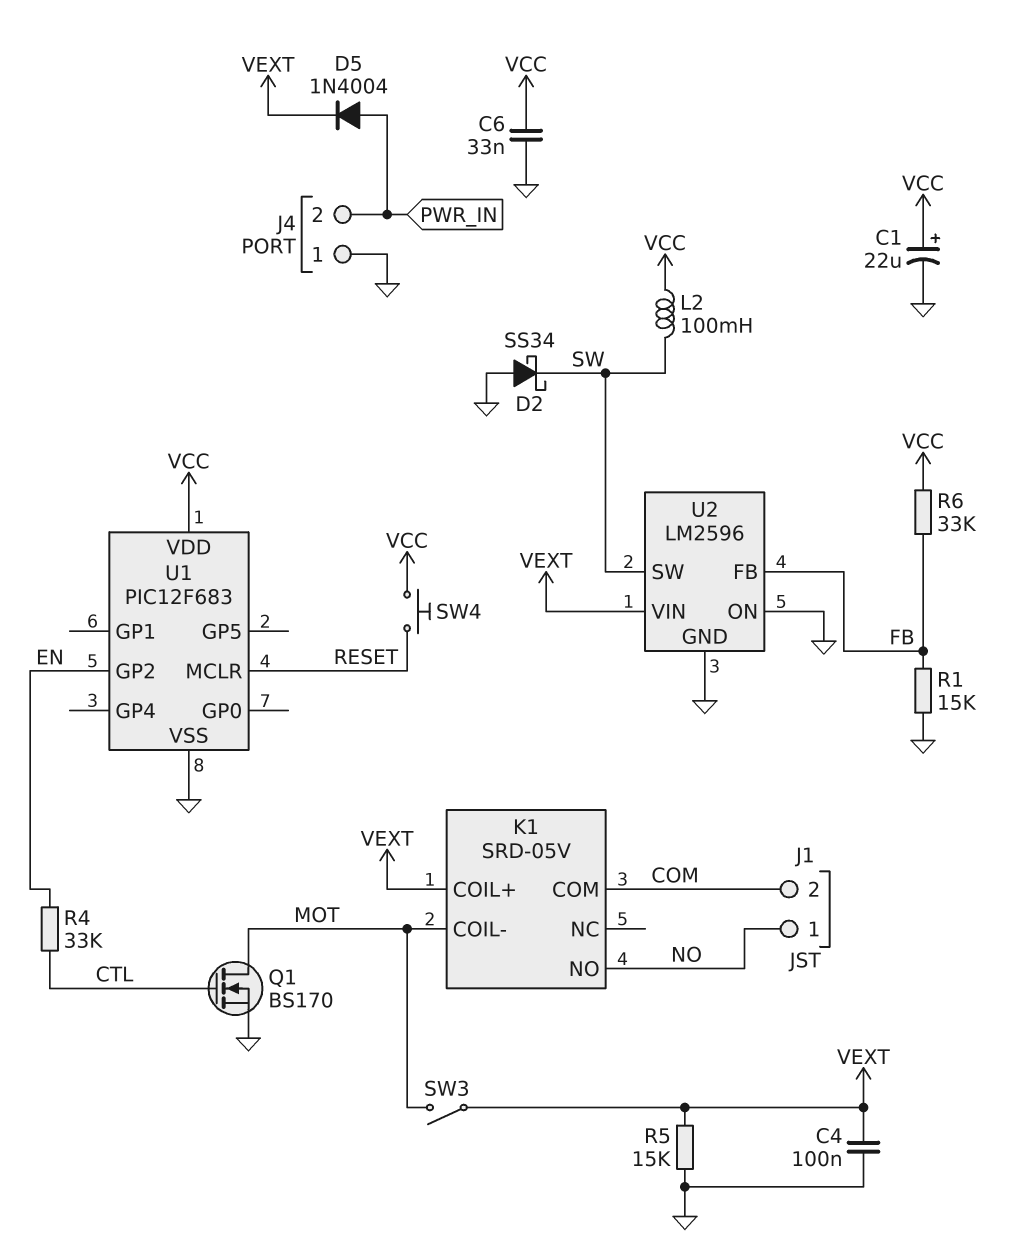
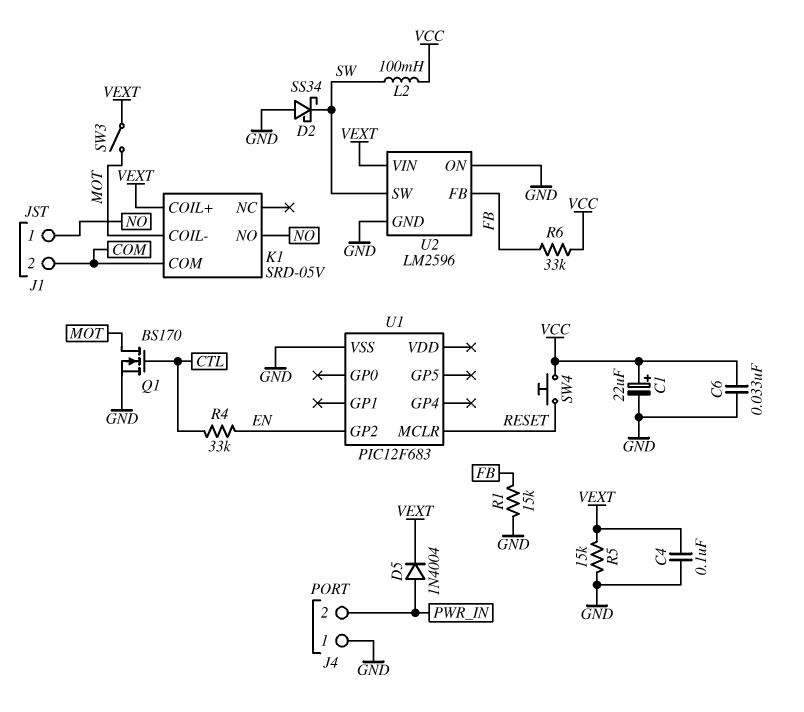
U1 pin VDD: VCC -> none

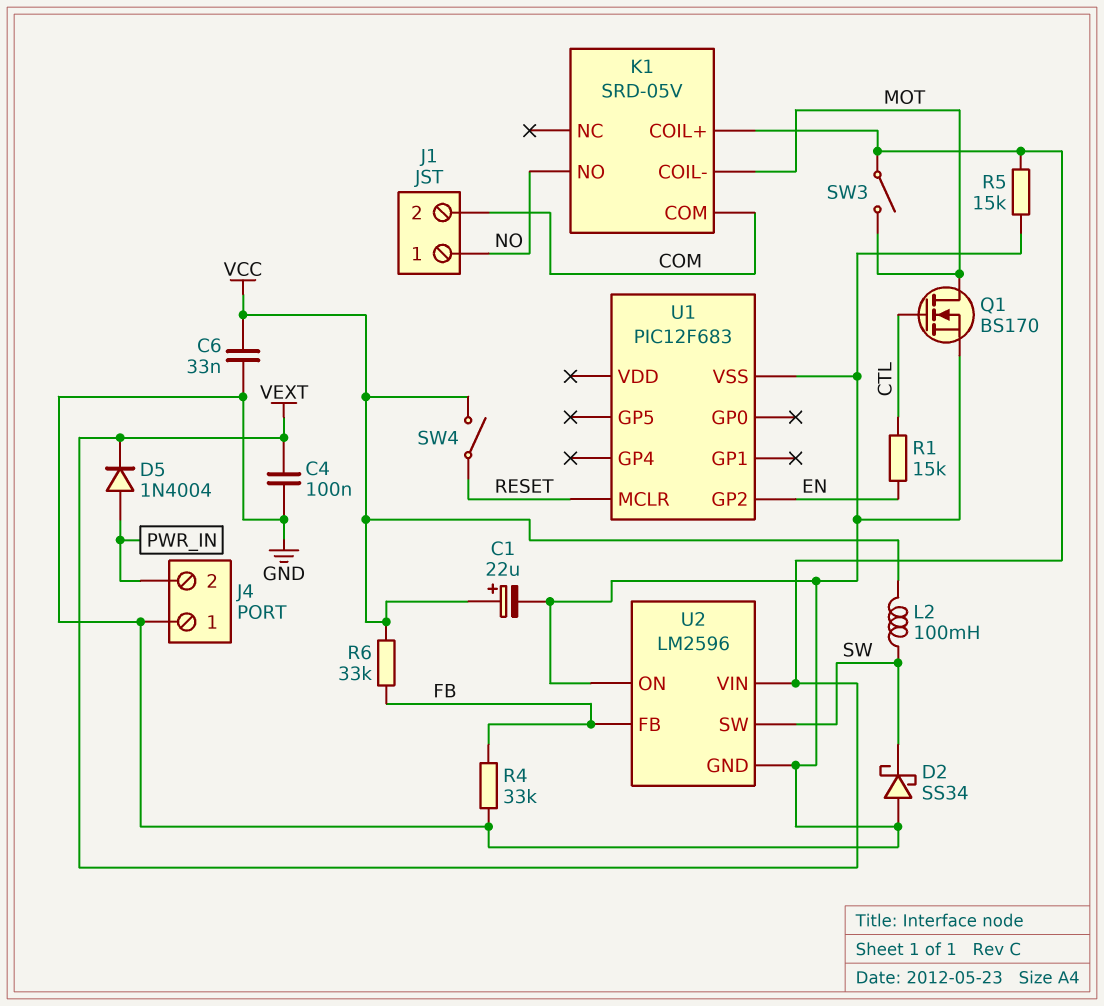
R1: 15k (FB, GND) -> 15k (CTL, EN)
R4: 33k (CTL, EN) -> 33k (FB, GND)
SW4: button (RESET, VCC) -> switch (RESET, VCC)

